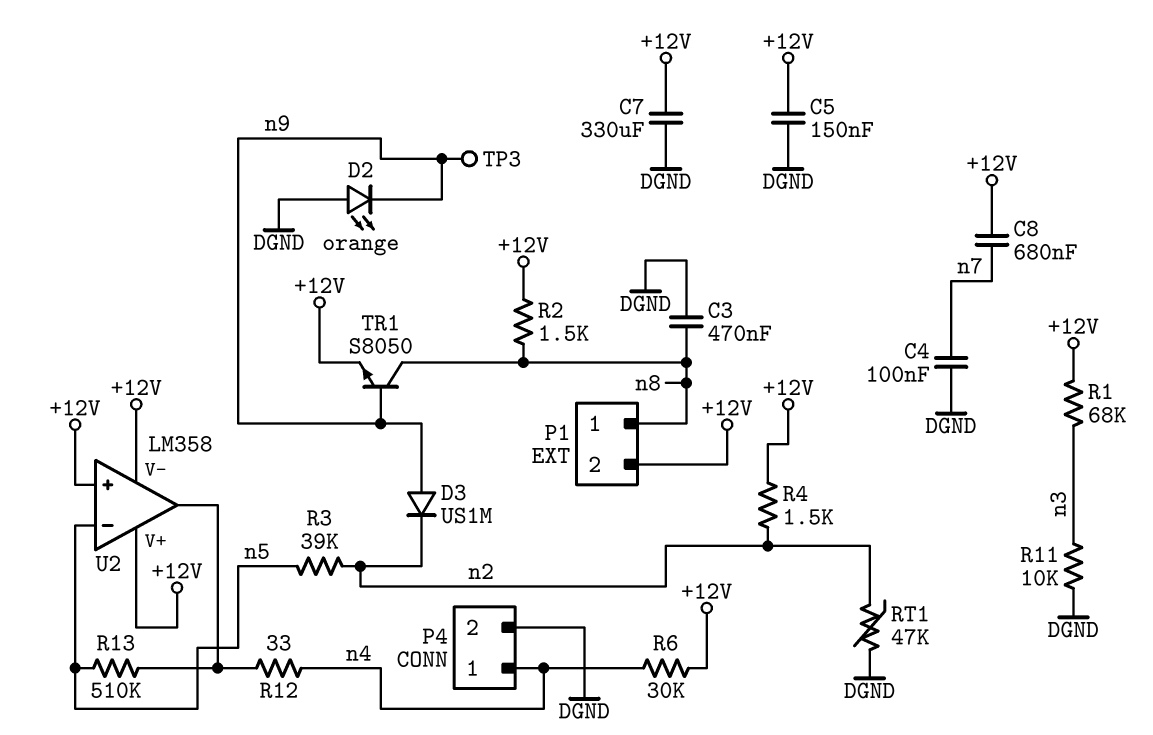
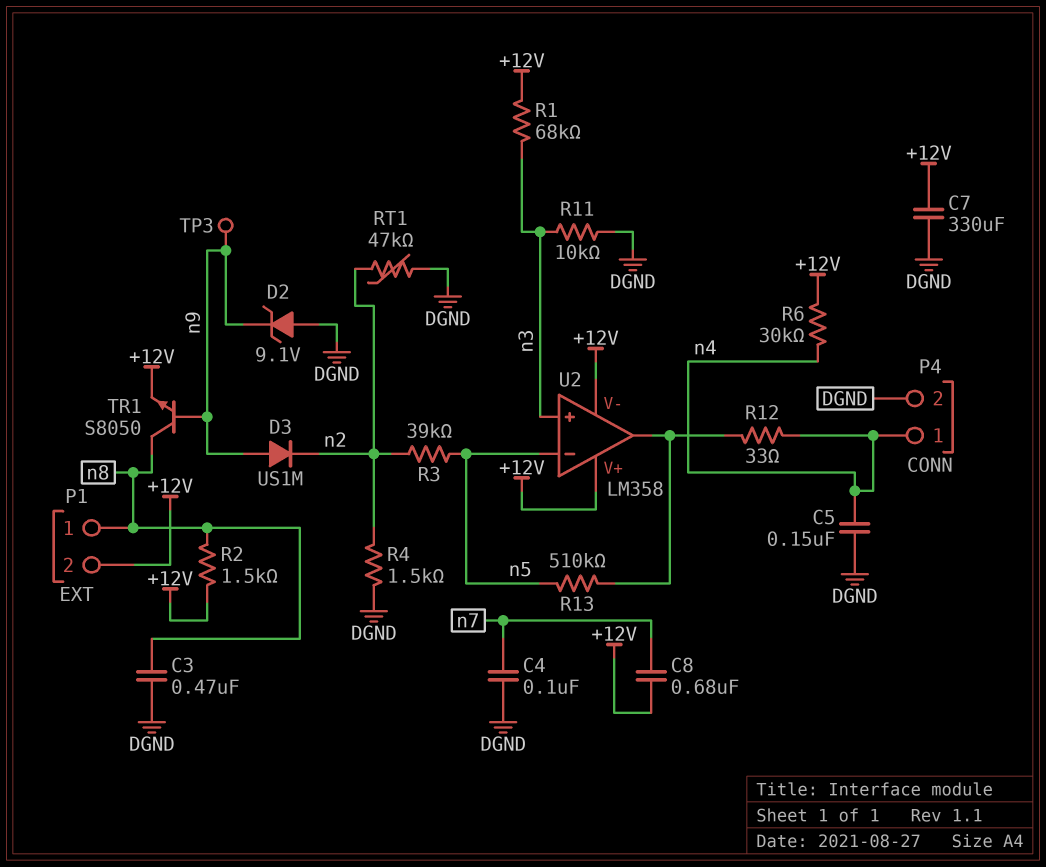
C5: 150nF (+12V, DGND) -> 150nF (DGND, n4)
D2: LED orange (A DGND, K n9) -> zener 9.1V (A DGND, K n9)
R4: 1.5k (+12V, n2) -> 1.5k (DGND, n2)
U2 pin in+: +12V -> n3

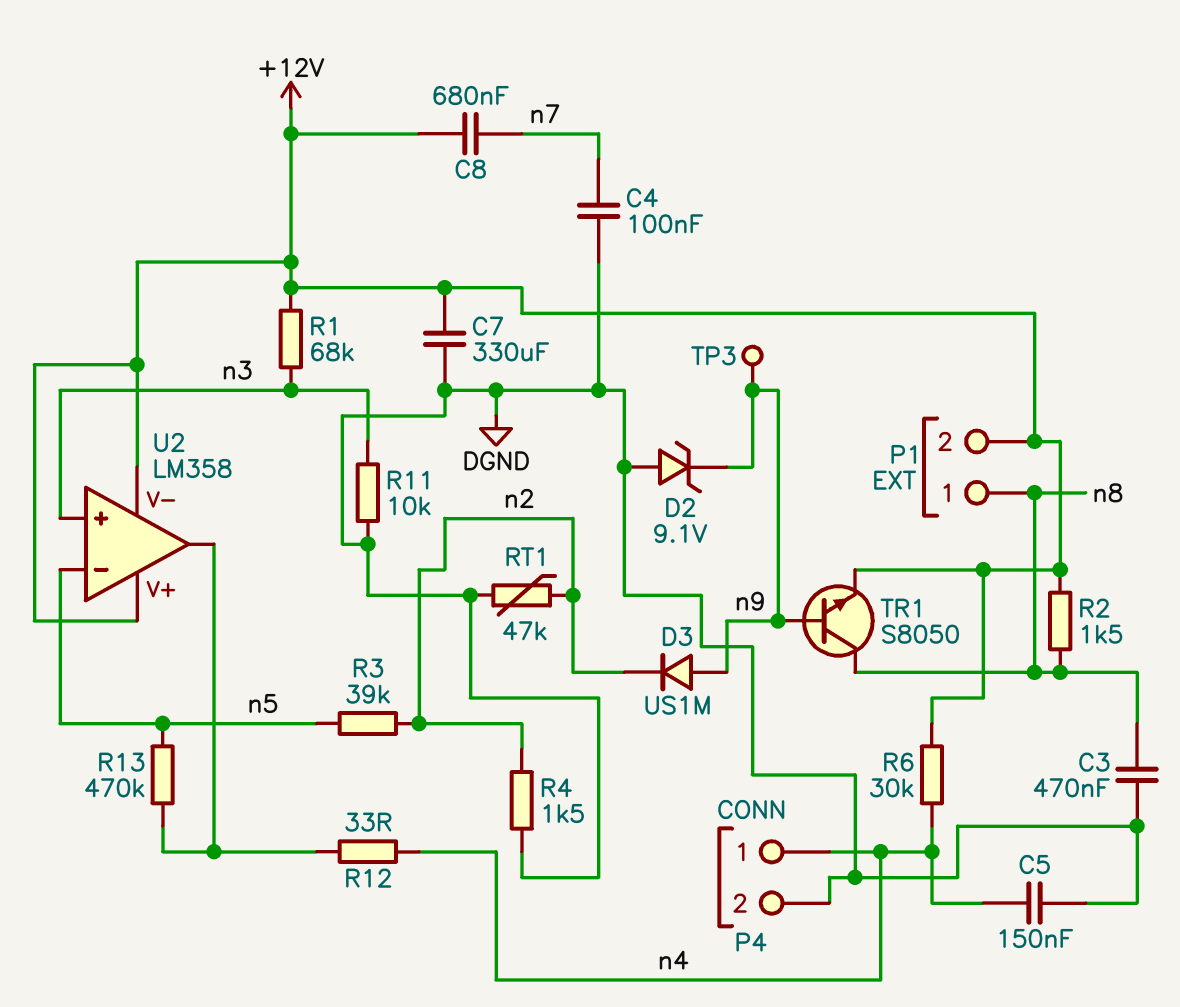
R13: 510k (U2/out, n5) -> 470k (U2/out, n5)

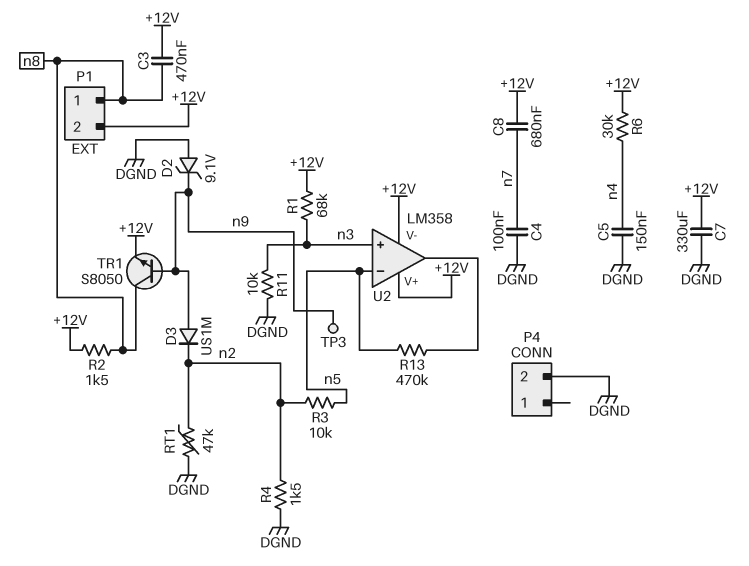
C3: 470nF (DGND, n8) -> 470nF (+12V, n8)
P4 pin 1: n4 -> none
R3: 39k (n2, n5) -> 10k (n2, n5)
R12: 33 (U2/out, n4) -> none

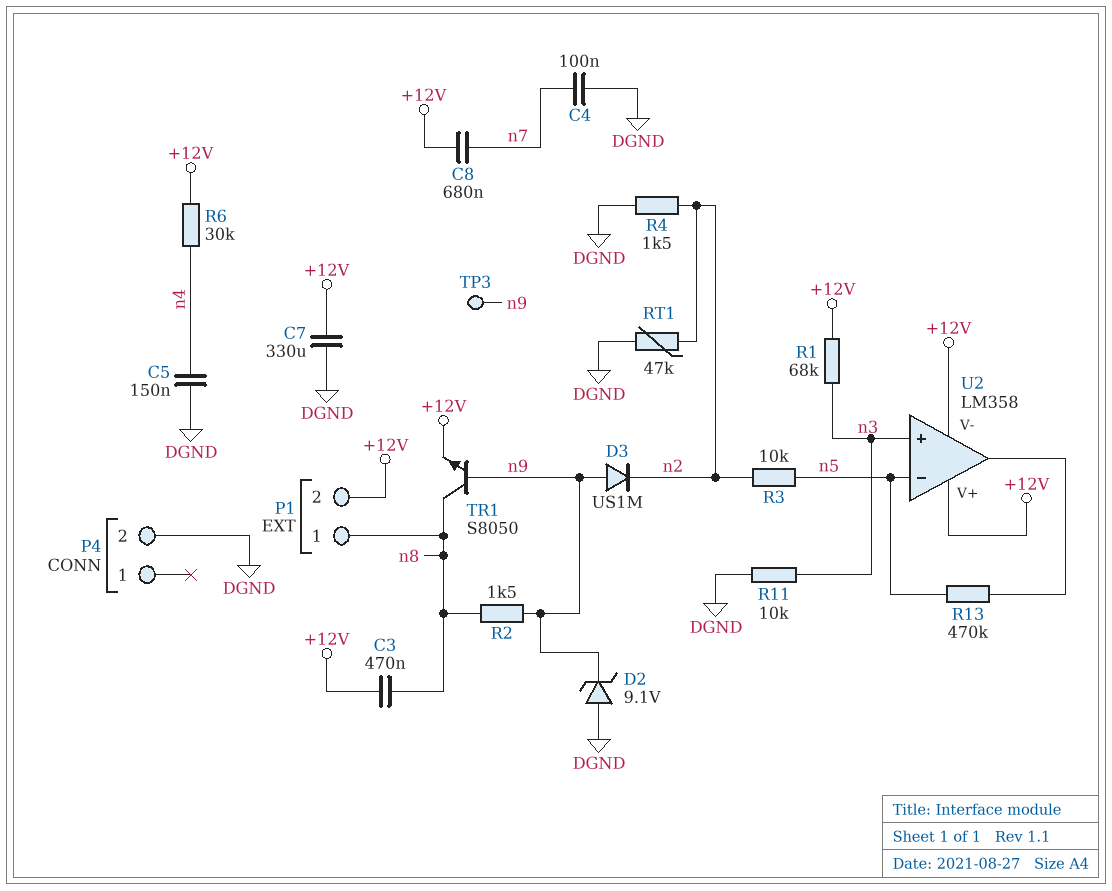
R2: 1.5k (+12V, n8) -> 1.5k (n8, n9)

